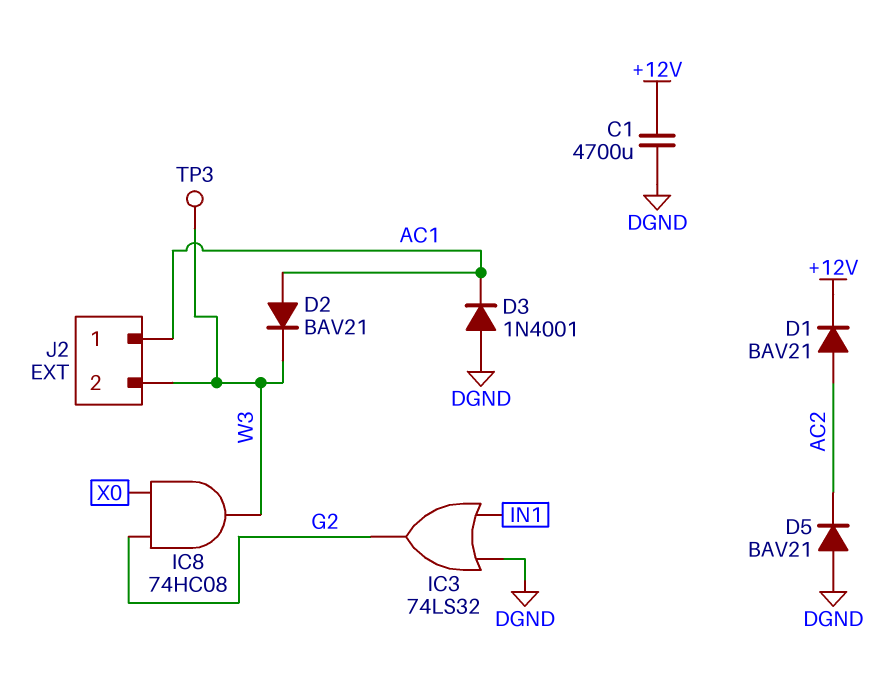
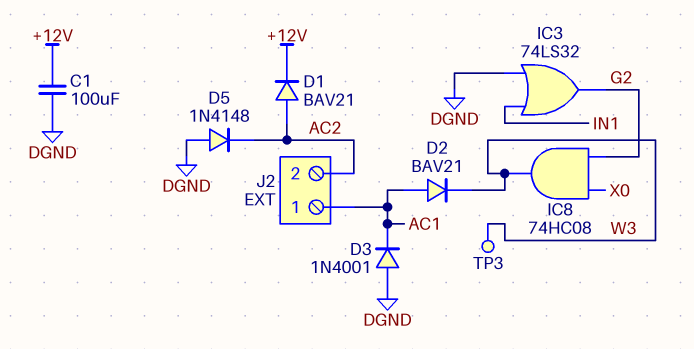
C1: 4700uF (+12V, DGND) -> 100uF (+12V, DGND)
D5: diode BAV21 (A DGND, K AC2) -> diode 1N4148 (A DGND, K AC2)
J2 pin 2: W3 -> AC2

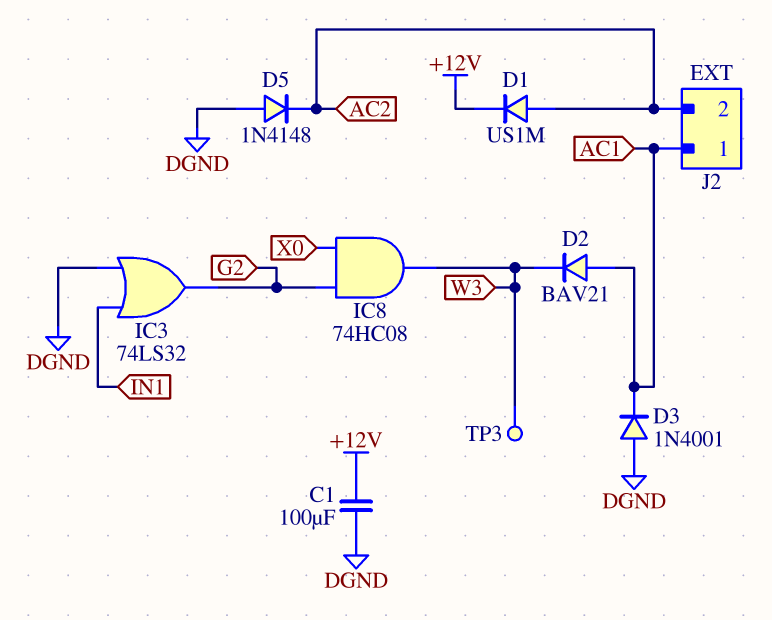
D1: diode BAV21 (A AC2, K +12V) -> diode US1M (A AC2, K +12V)

